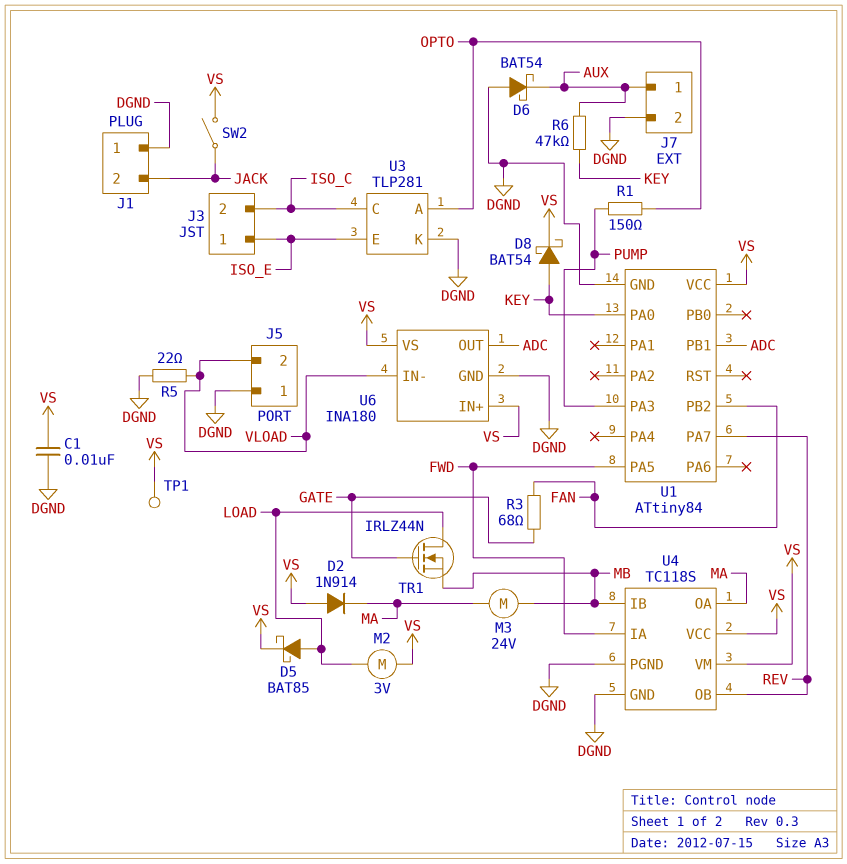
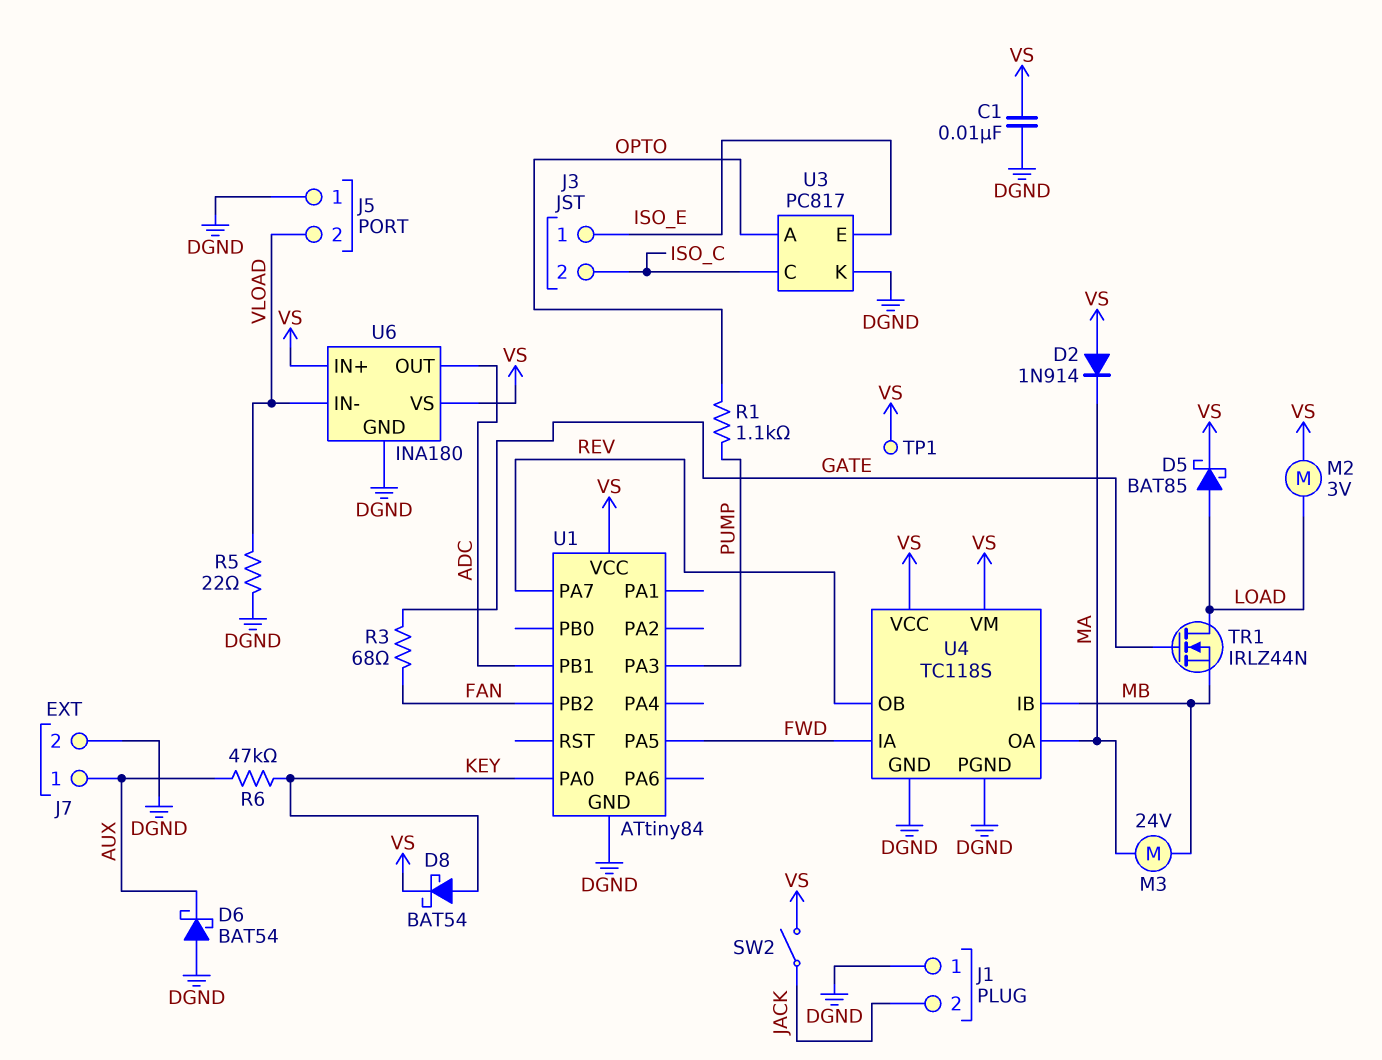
R1: 150 (OPTO, PUMP) -> 1.1k (OPTO, PUMP)
U3: TLP281 -> PC817

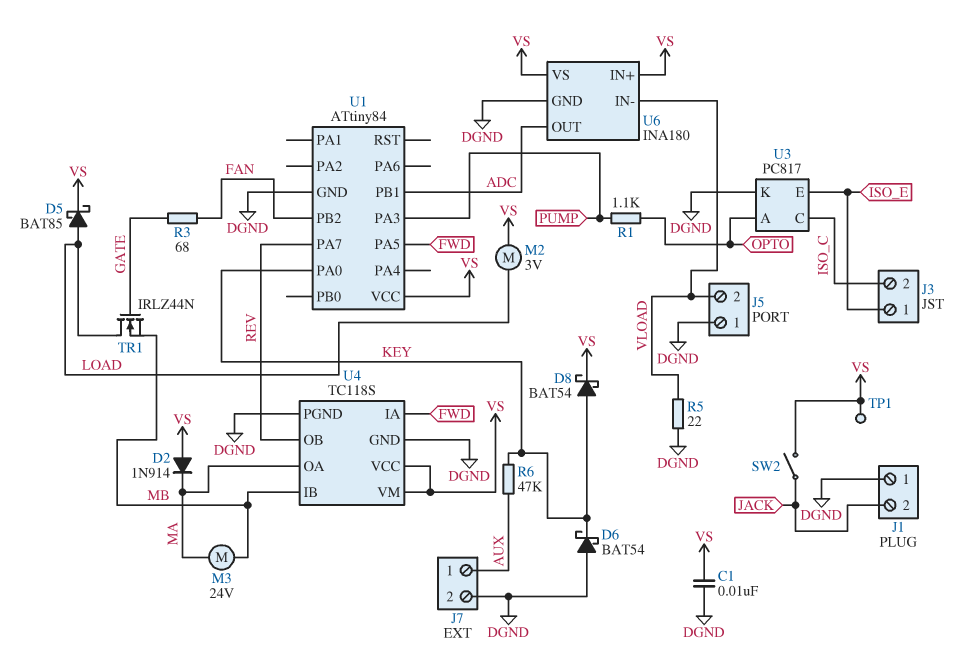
D6: schottky BAT54 (A DGND, K AUX) -> schottky BAT54 (A DGND, K KEY)

